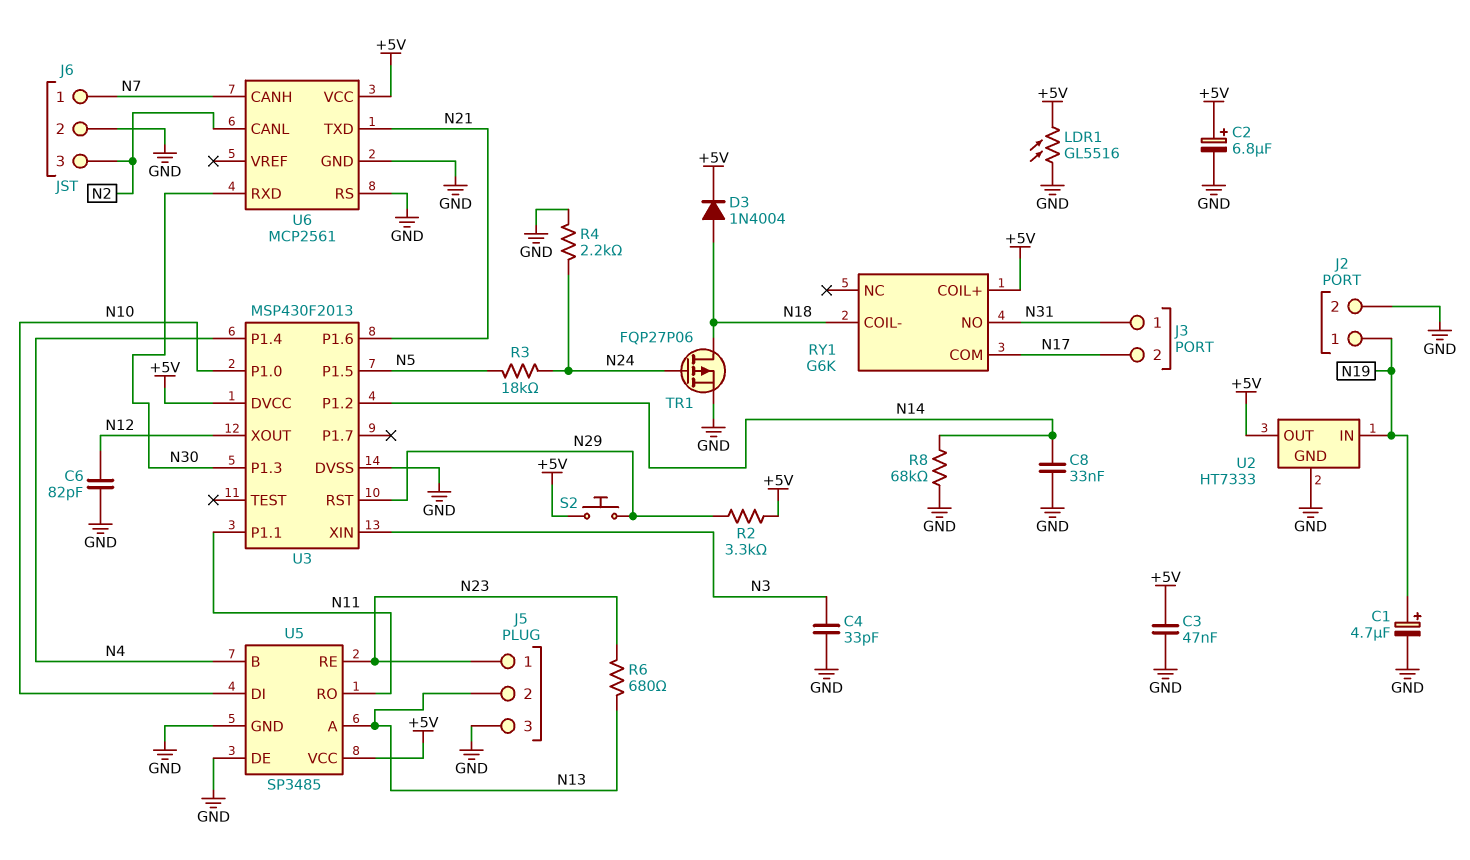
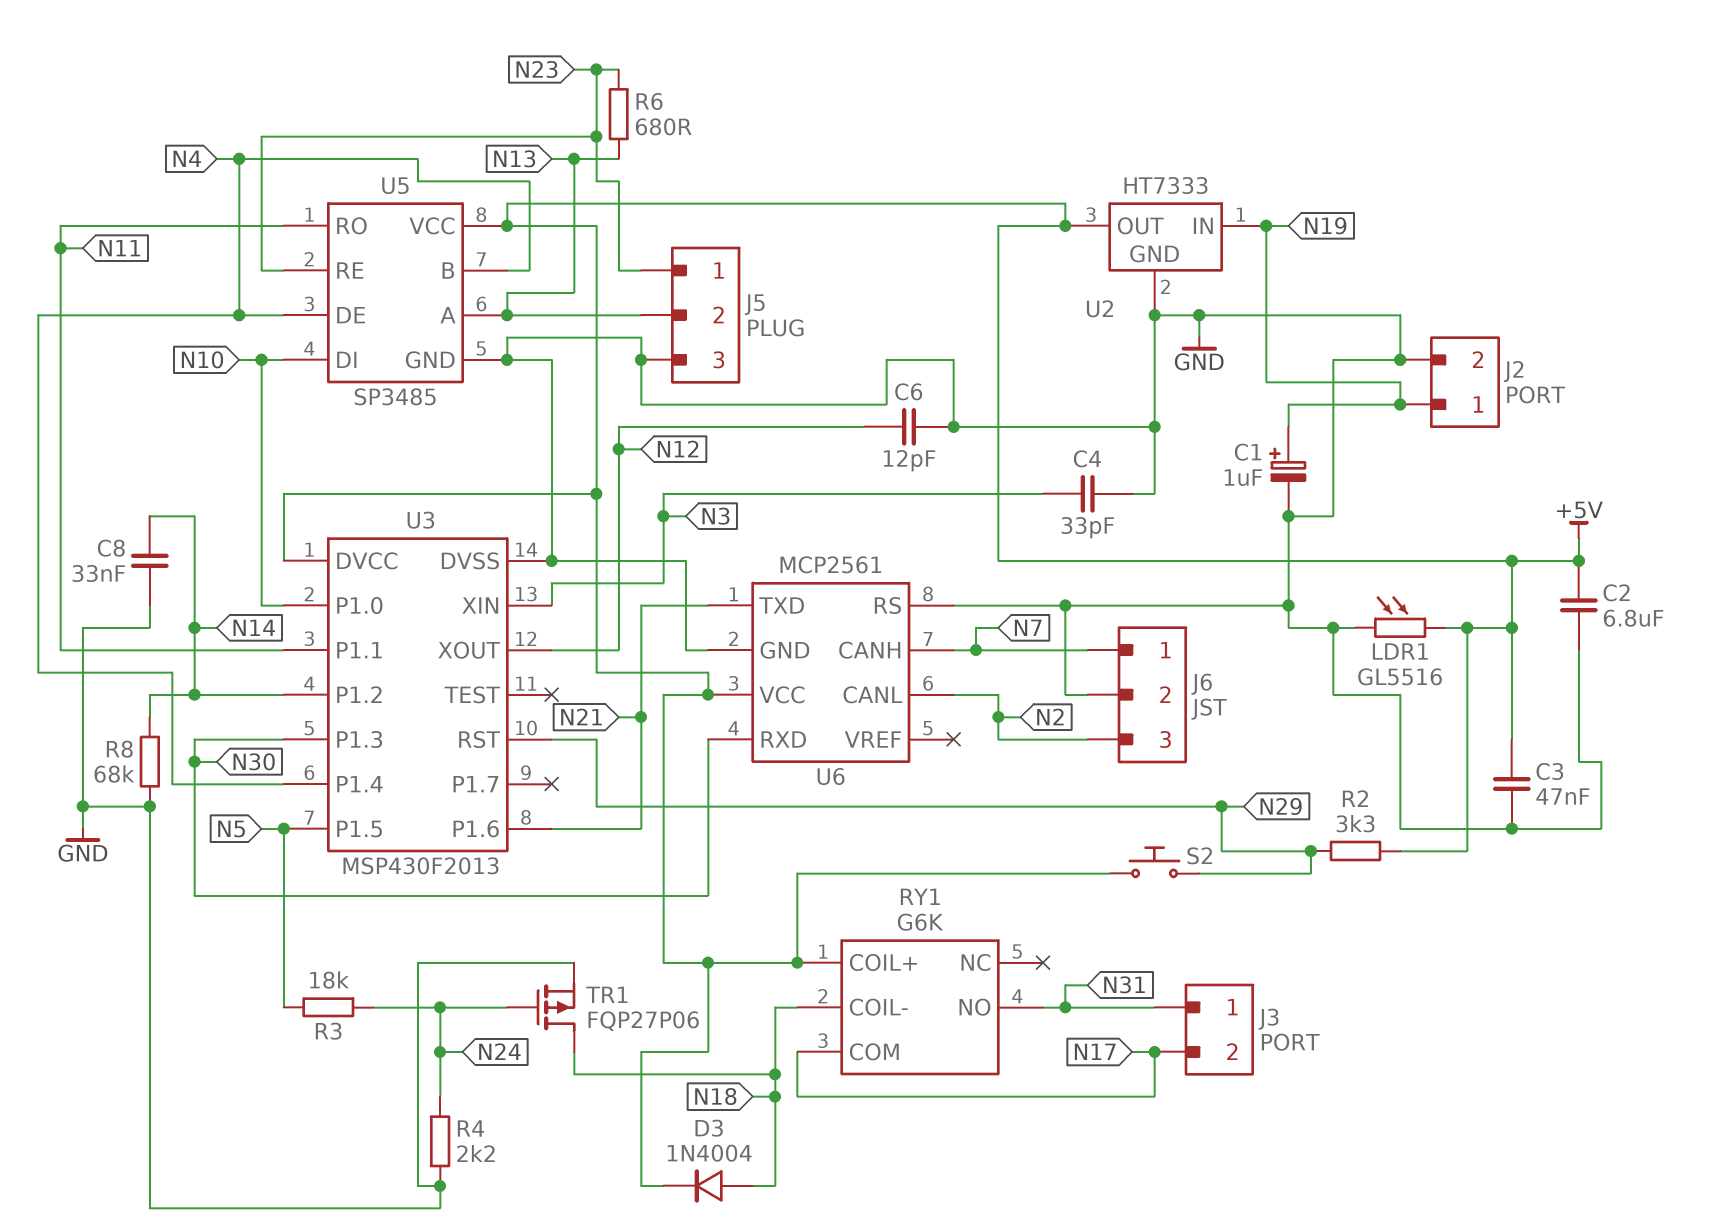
C1: 4.7uF (plus N19, minus GND) -> 1uF (plus N19, minus GND)
C2: 6.8uF (plus +5V, minus GND) -> 6.8uF (+5V, GND)
C6: 82pF (GND, N12) -> 12pF (GND, N12)
U5 pin DE: GND -> N4

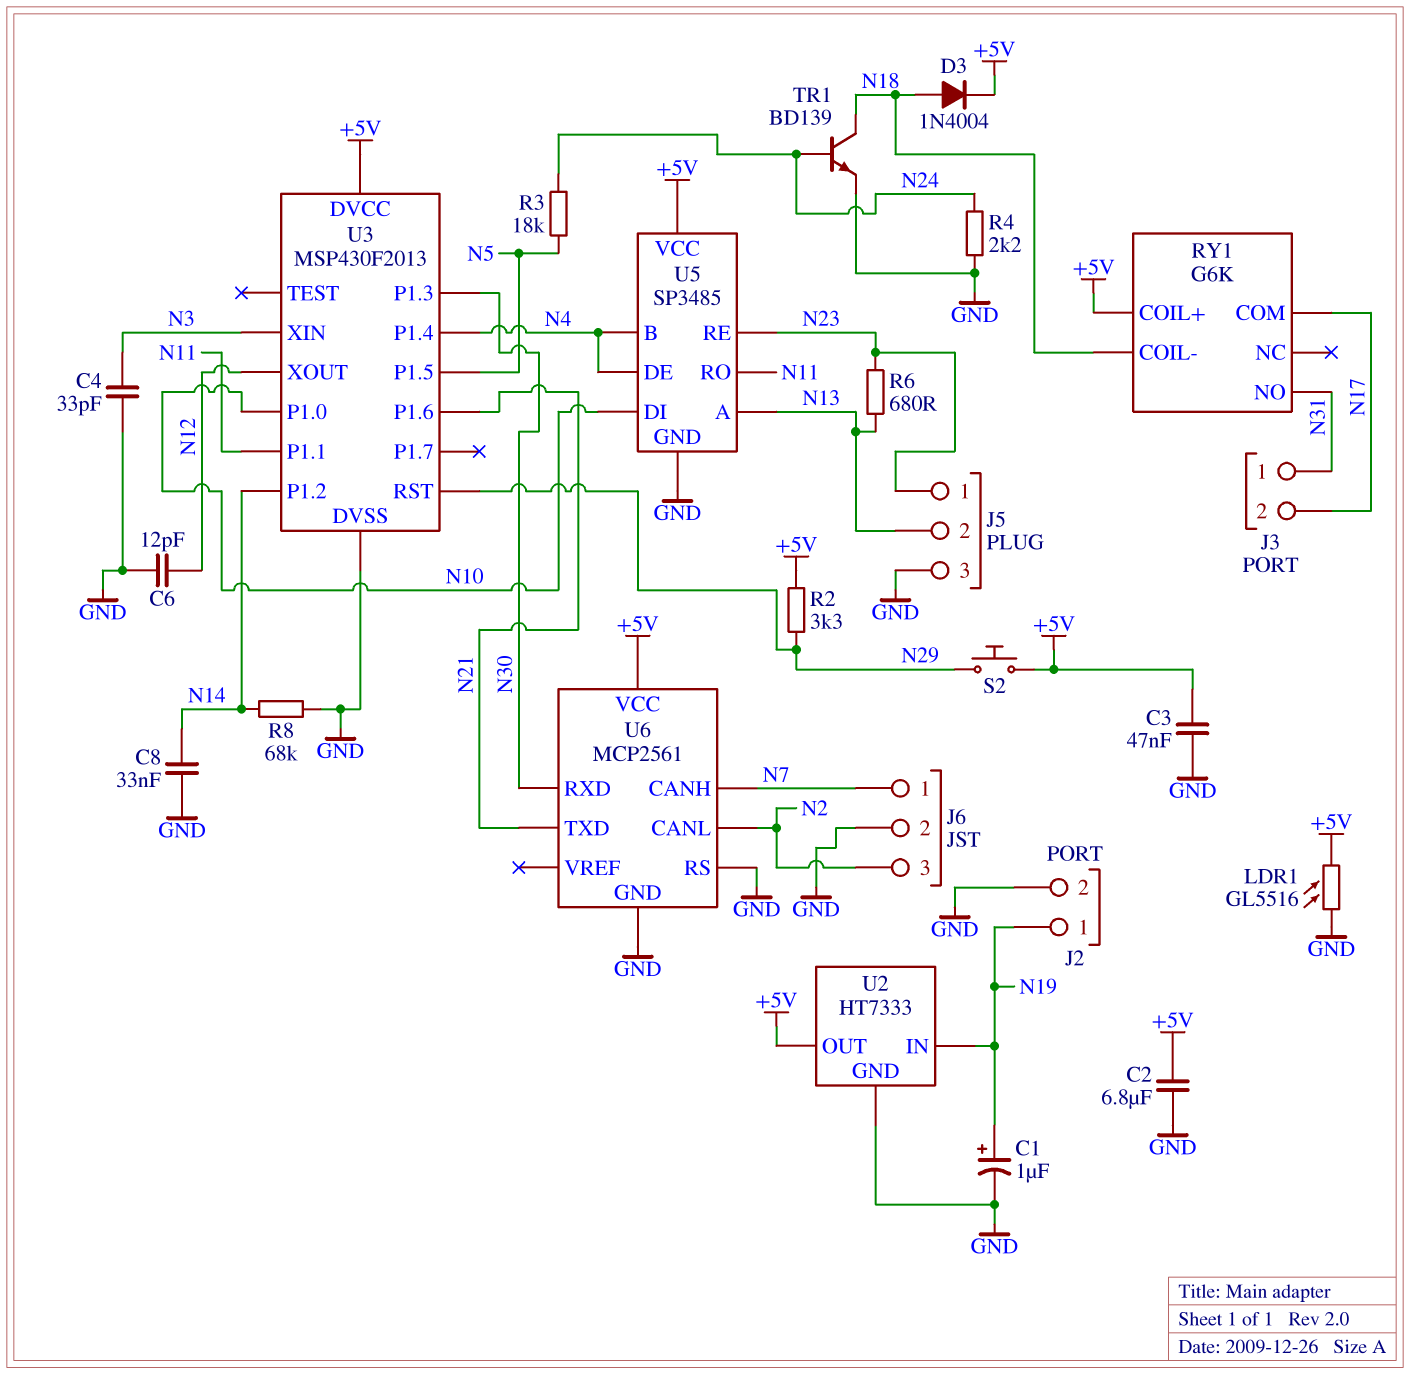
TR1: PMOS FQP27P06 (G N24, D N18, S GND) -> NPN BD139 (B N24, C N18, E GND)

